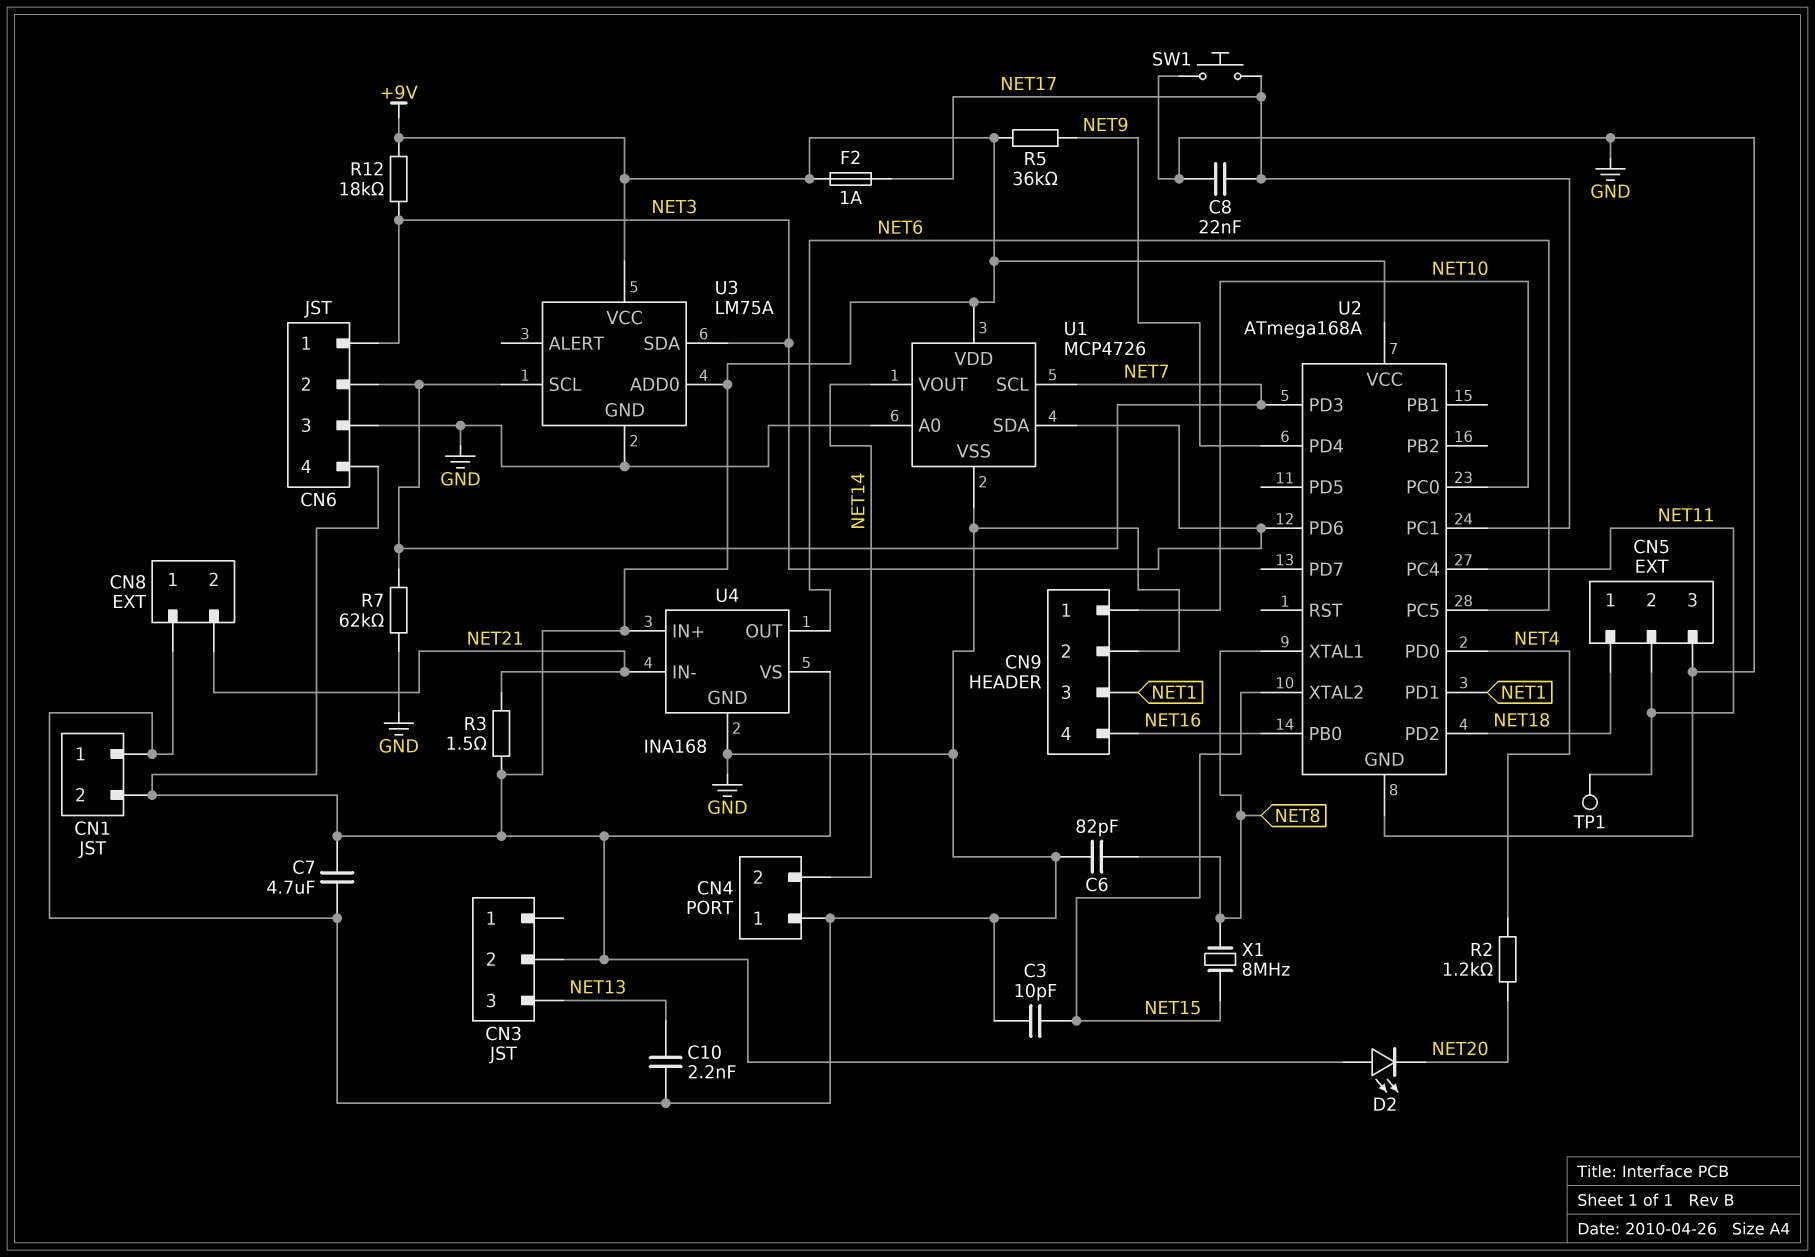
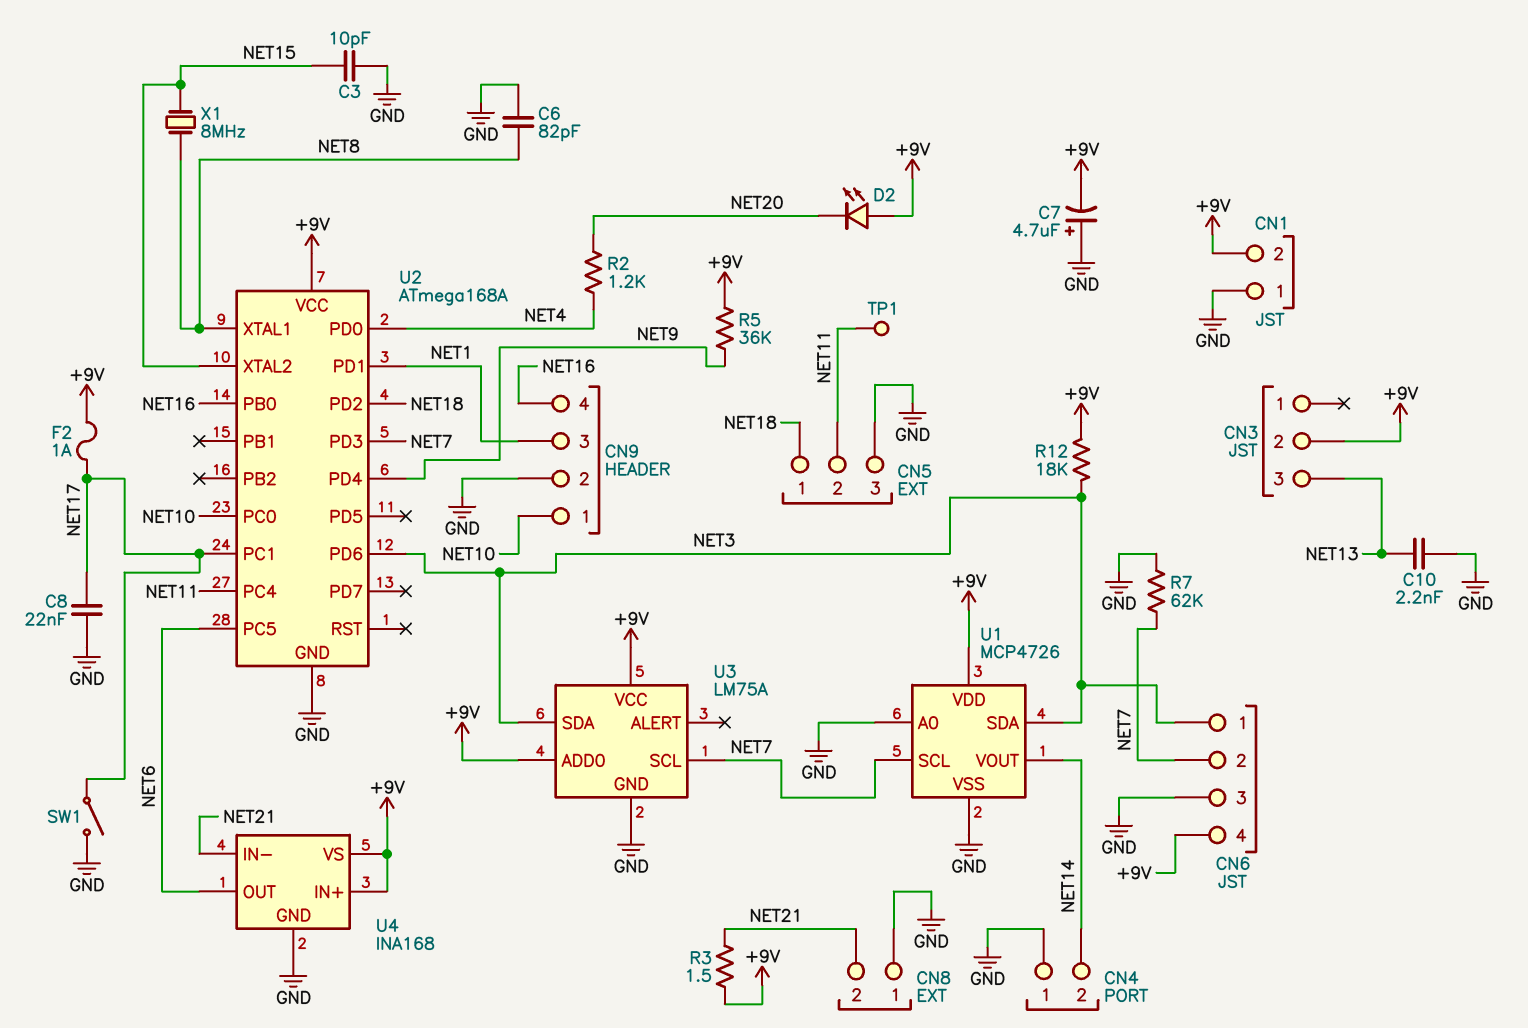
C7: 4.7uF (+9V, GND) -> 4.7uF (plus GND, minus +9V)
SW1: button (GND, NET17) -> switch (GND, NET17)

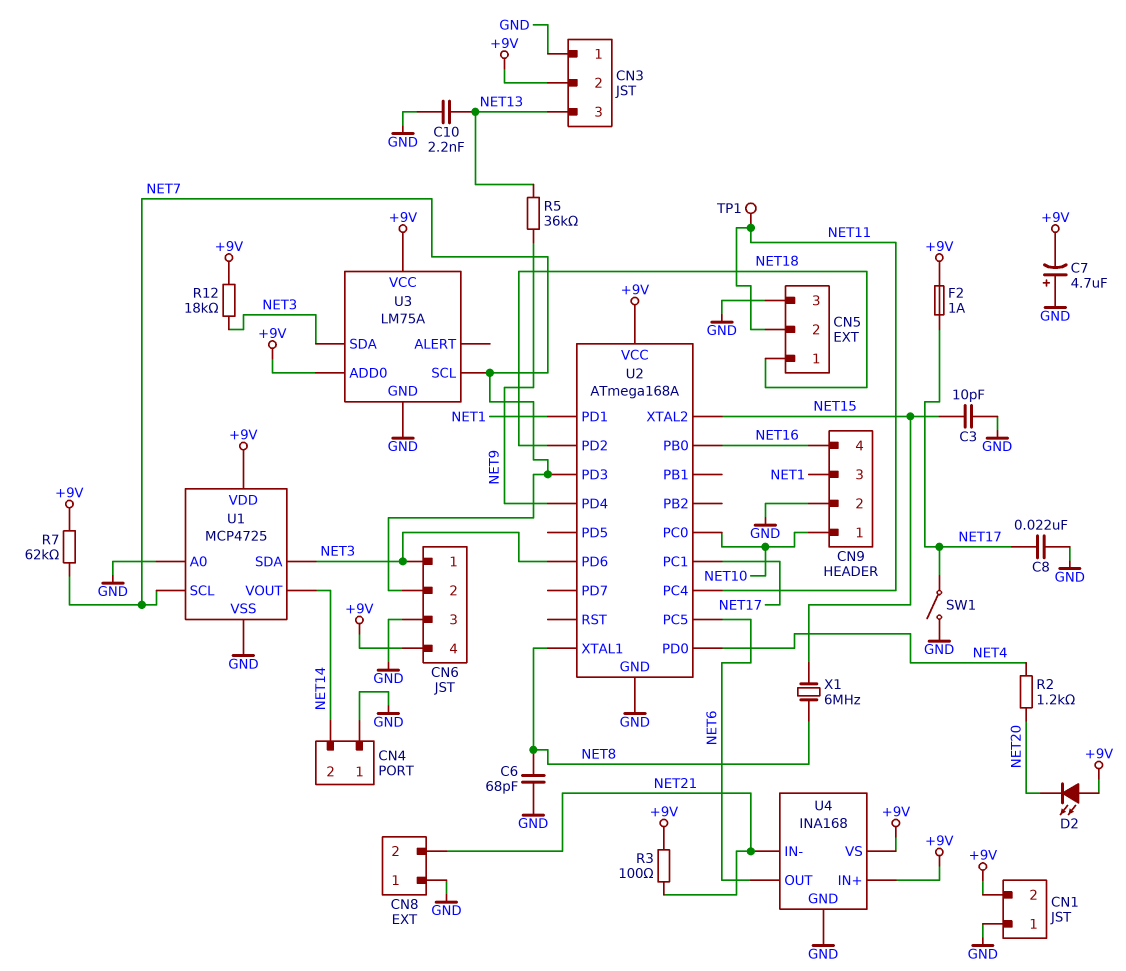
C6: 82pF (GND, NET8) -> 68pF (GND, NET8)
CN3 pin 1: none -> GND
R3: 1.5 (+9V, NET21) -> 100 (+9V, NET21)
R5: 36k (+9V, NET9) -> 36k (NET9, NET13)
R7: 62k (GND, NET7) -> 62k (+9V, NET7)
U1: MCP4726 -> MCP4725
X1: 8MHz (NET8, NET15) -> 6MHz (NET8, NET15)

